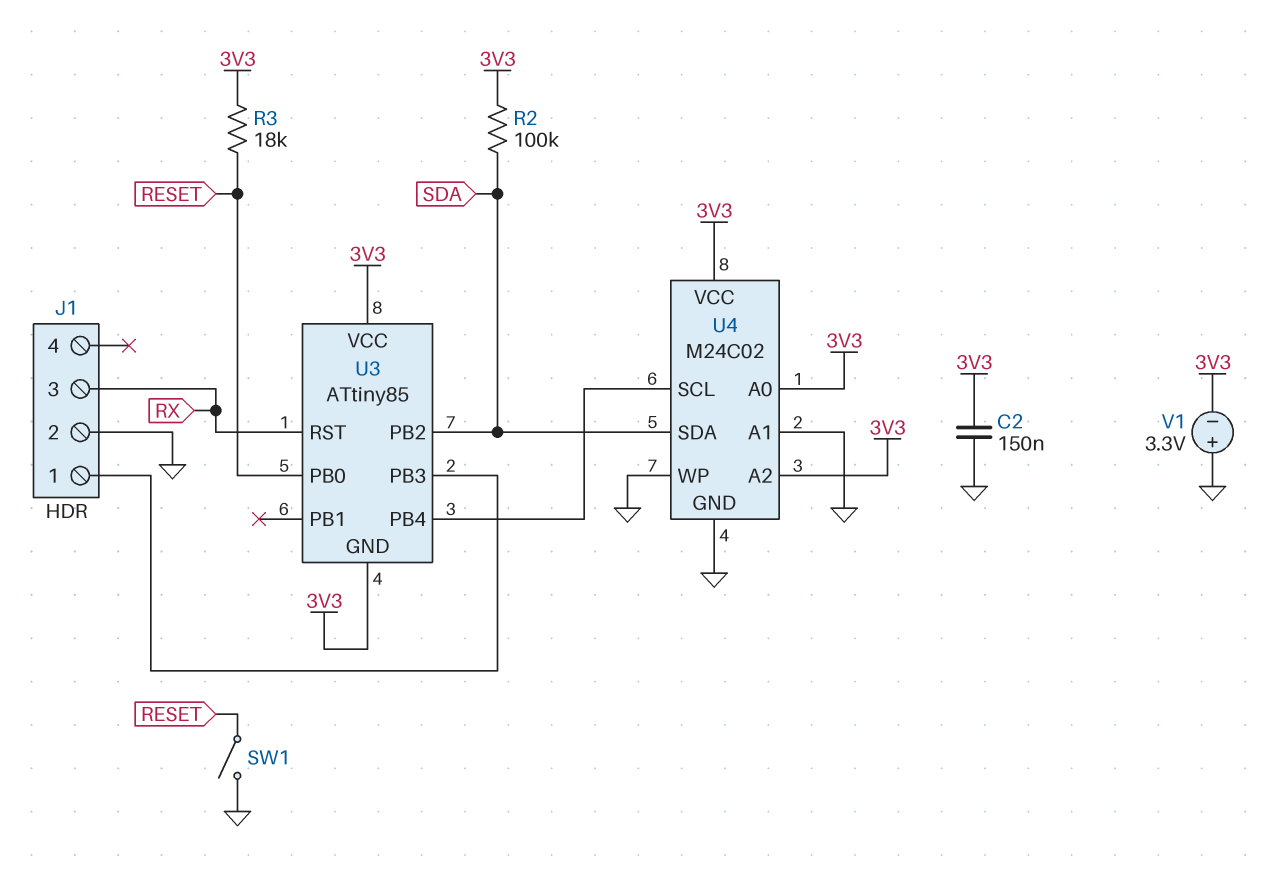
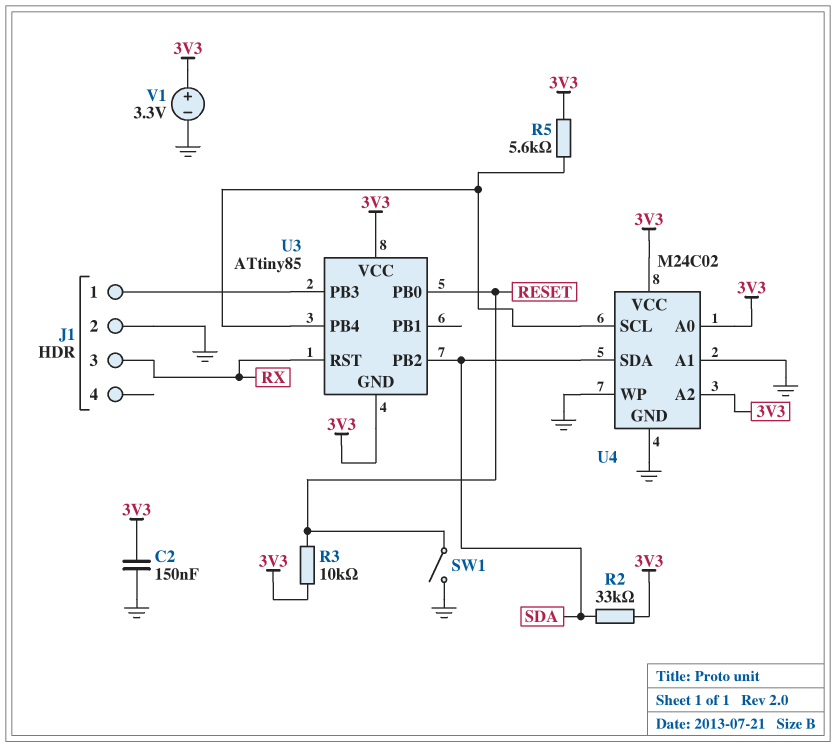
R2: 100k (3V3, SDA) -> 33k (3V3, SDA)
R3: 18k (3V3, RESET) -> 10k (3V3, RESET)
R5: none -> 5.6k (3V3, U3/PB4)
V1: 3.3V (plus GND, minus 3V3) -> 3.3V (plus 3V3, minus GND)

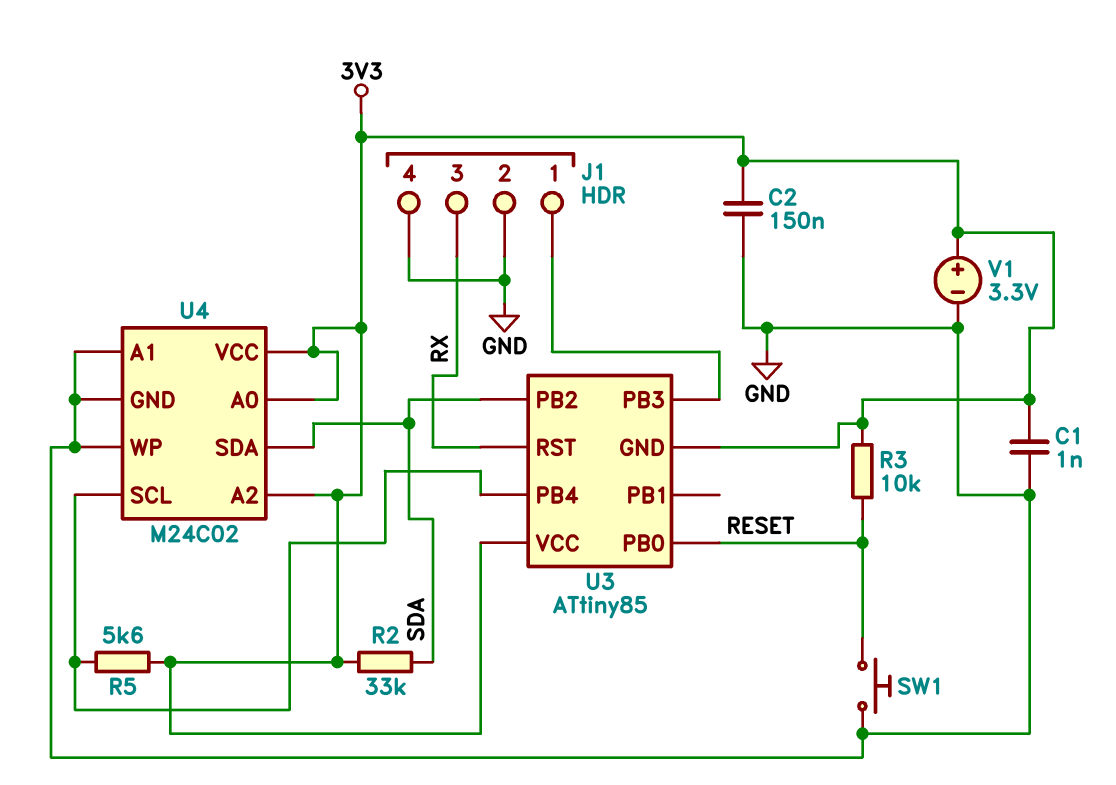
C1: none -> 1nF (3V3, GND)
J1 pin 4: none -> GND
SW1: switch (GND, RESET) -> button (GND, RESET)

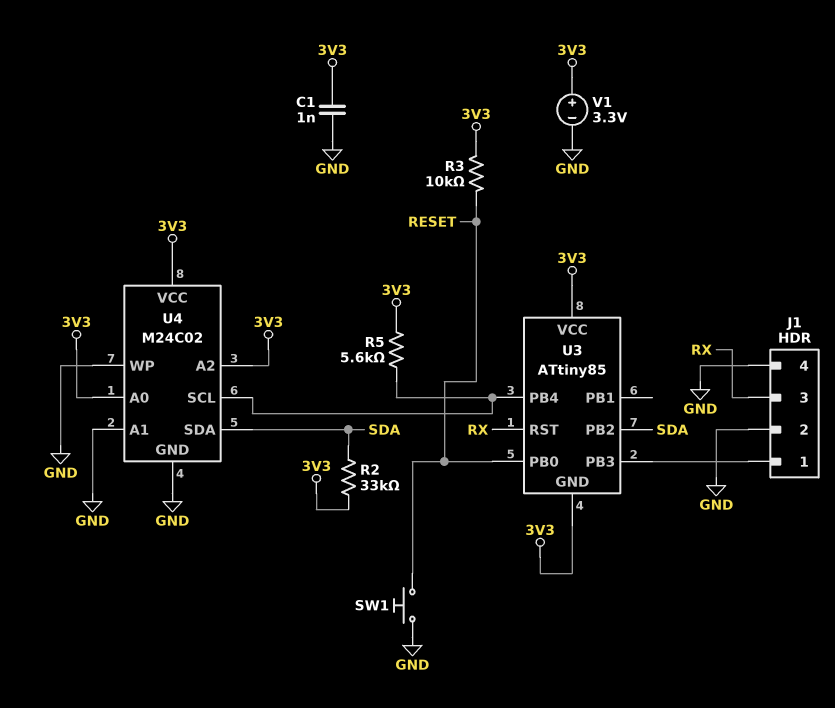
C2: 150nF (3V3, GND) -> none

